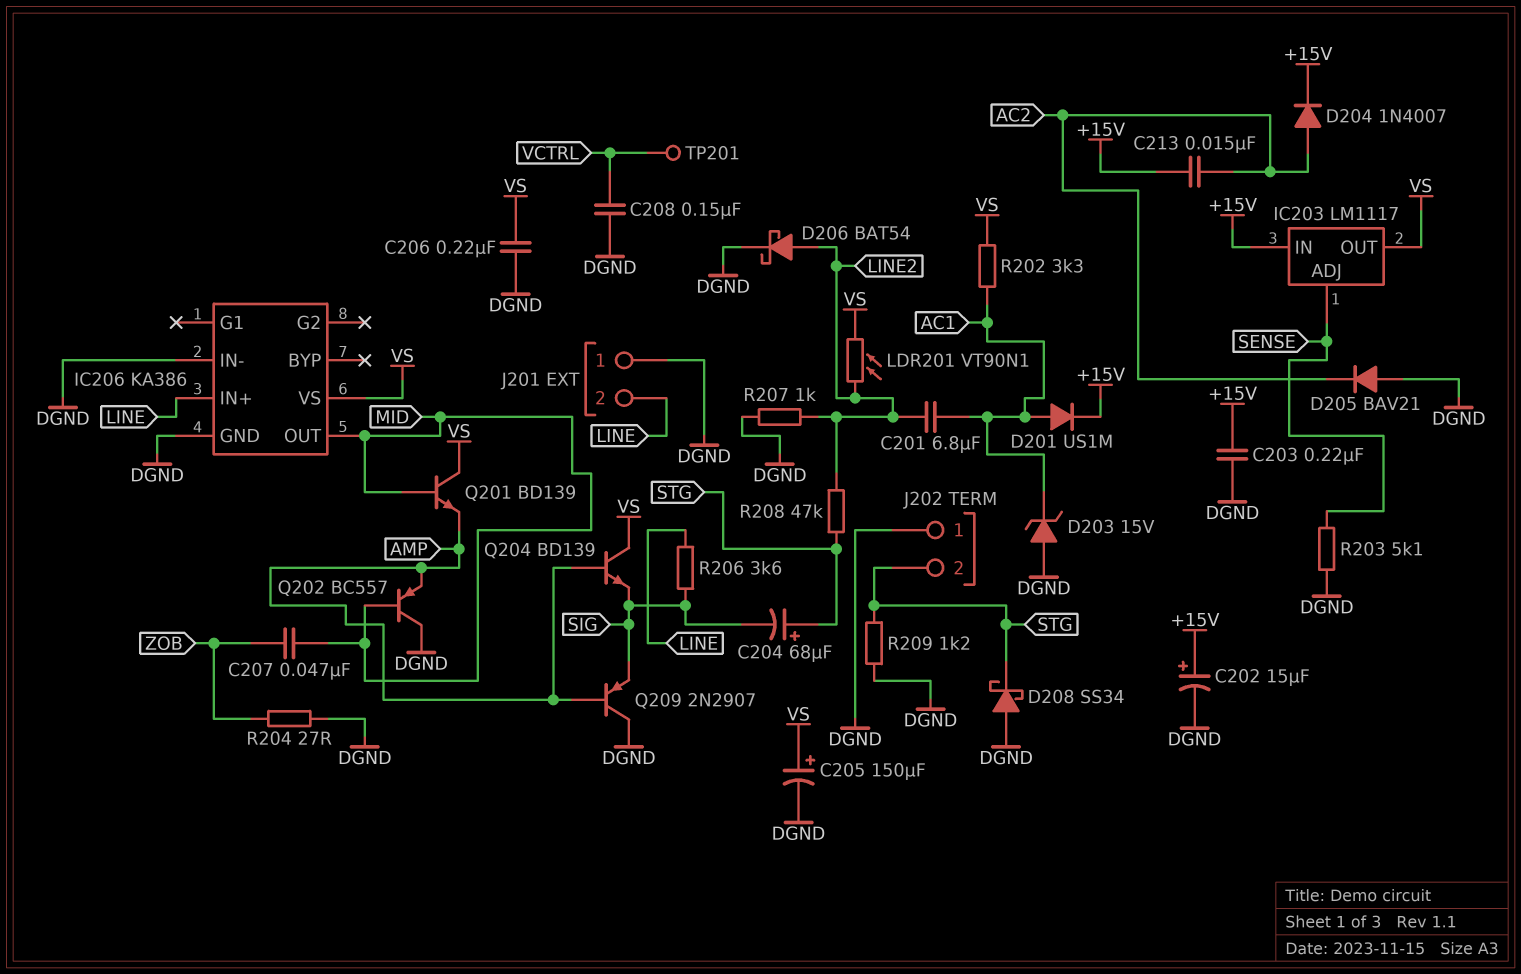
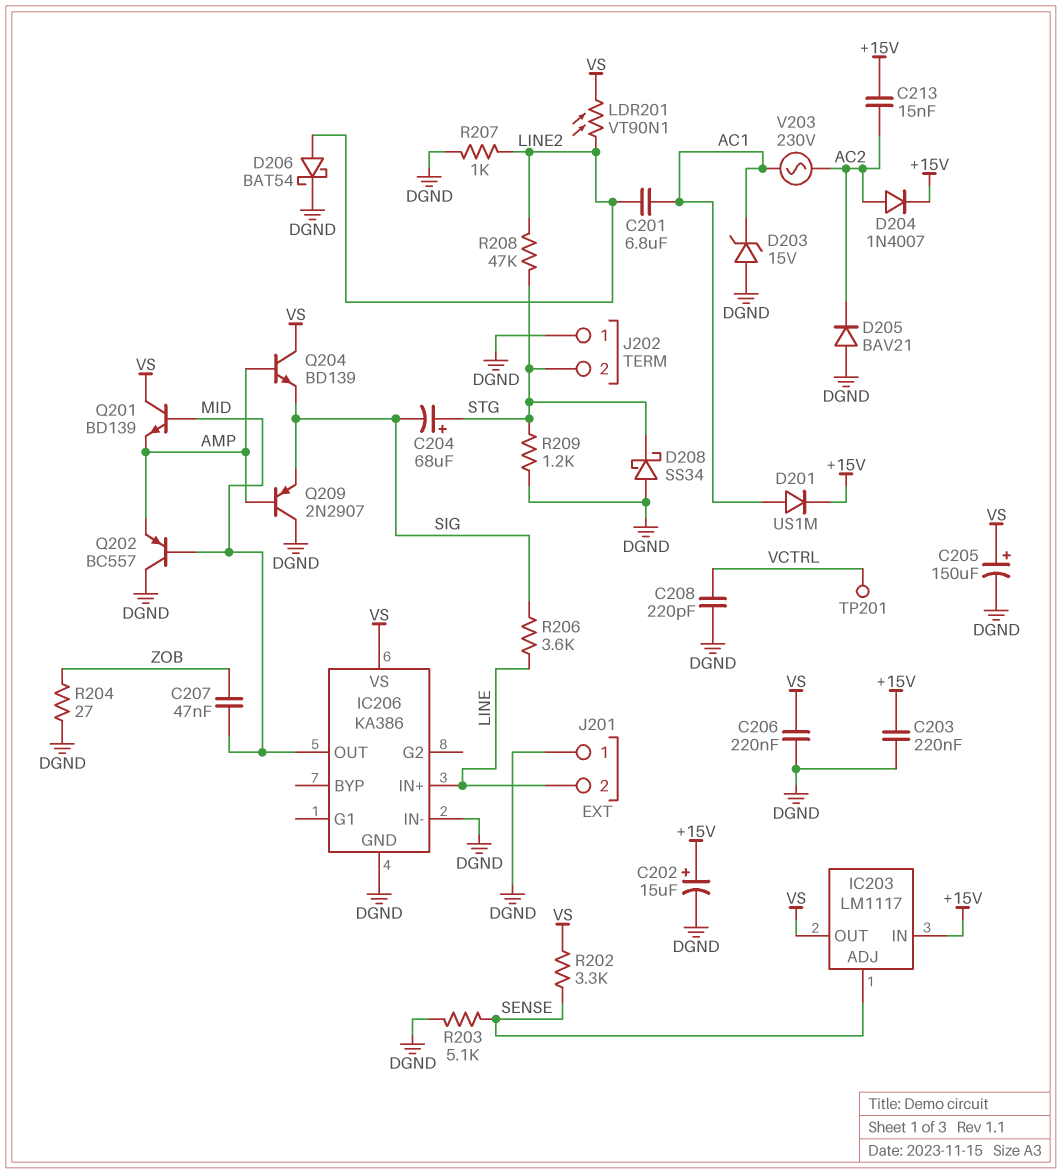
C208: 150nF (DGND, VCTRL) -> 220pF (DGND, VCTRL)
R202: 3.3k (AC1, VS) -> 3.3k (SENSE, VS)
V203: none -> AC 230V (AC1, AC2)

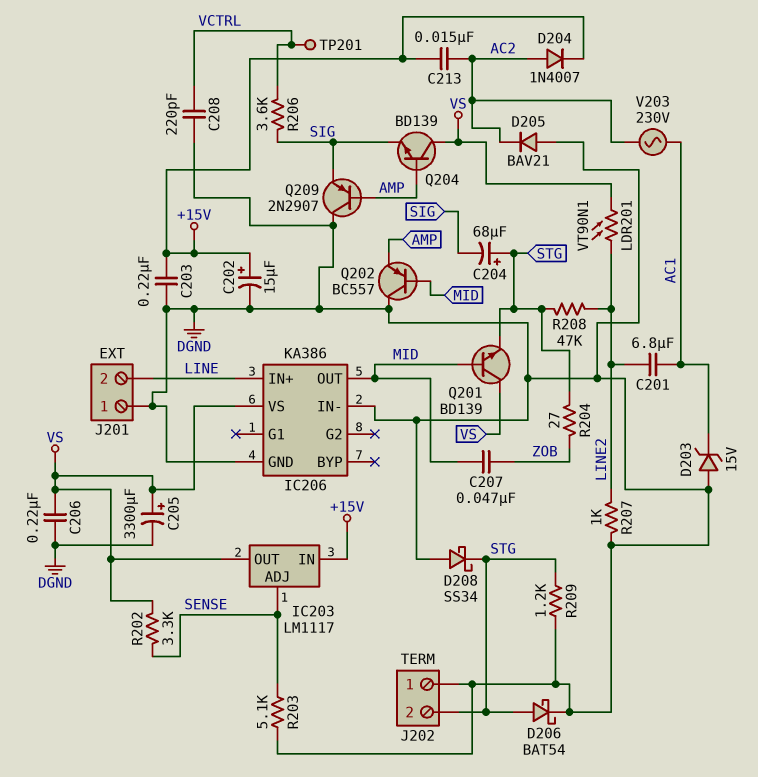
C205: 150uF (plus VS, minus DGND) -> 3300uF (plus VS, minus DGND)
D201: diode US1M (A AC1, K +15V) -> none
D206: schottky BAT54 (A LINE2, K DGND) -> schottky BAT54 (A STG, K DGND)
Q201: NPN BD139 (B MID, C VS, E AMP) -> NPN BD139 (B MID, C VS, E STG)
R204: 27 (DGND, ZOB) -> 27 (STG, ZOB)
R206: 3.6k (LINE, SIG) -> 3.6k (SIG, VCTRL)

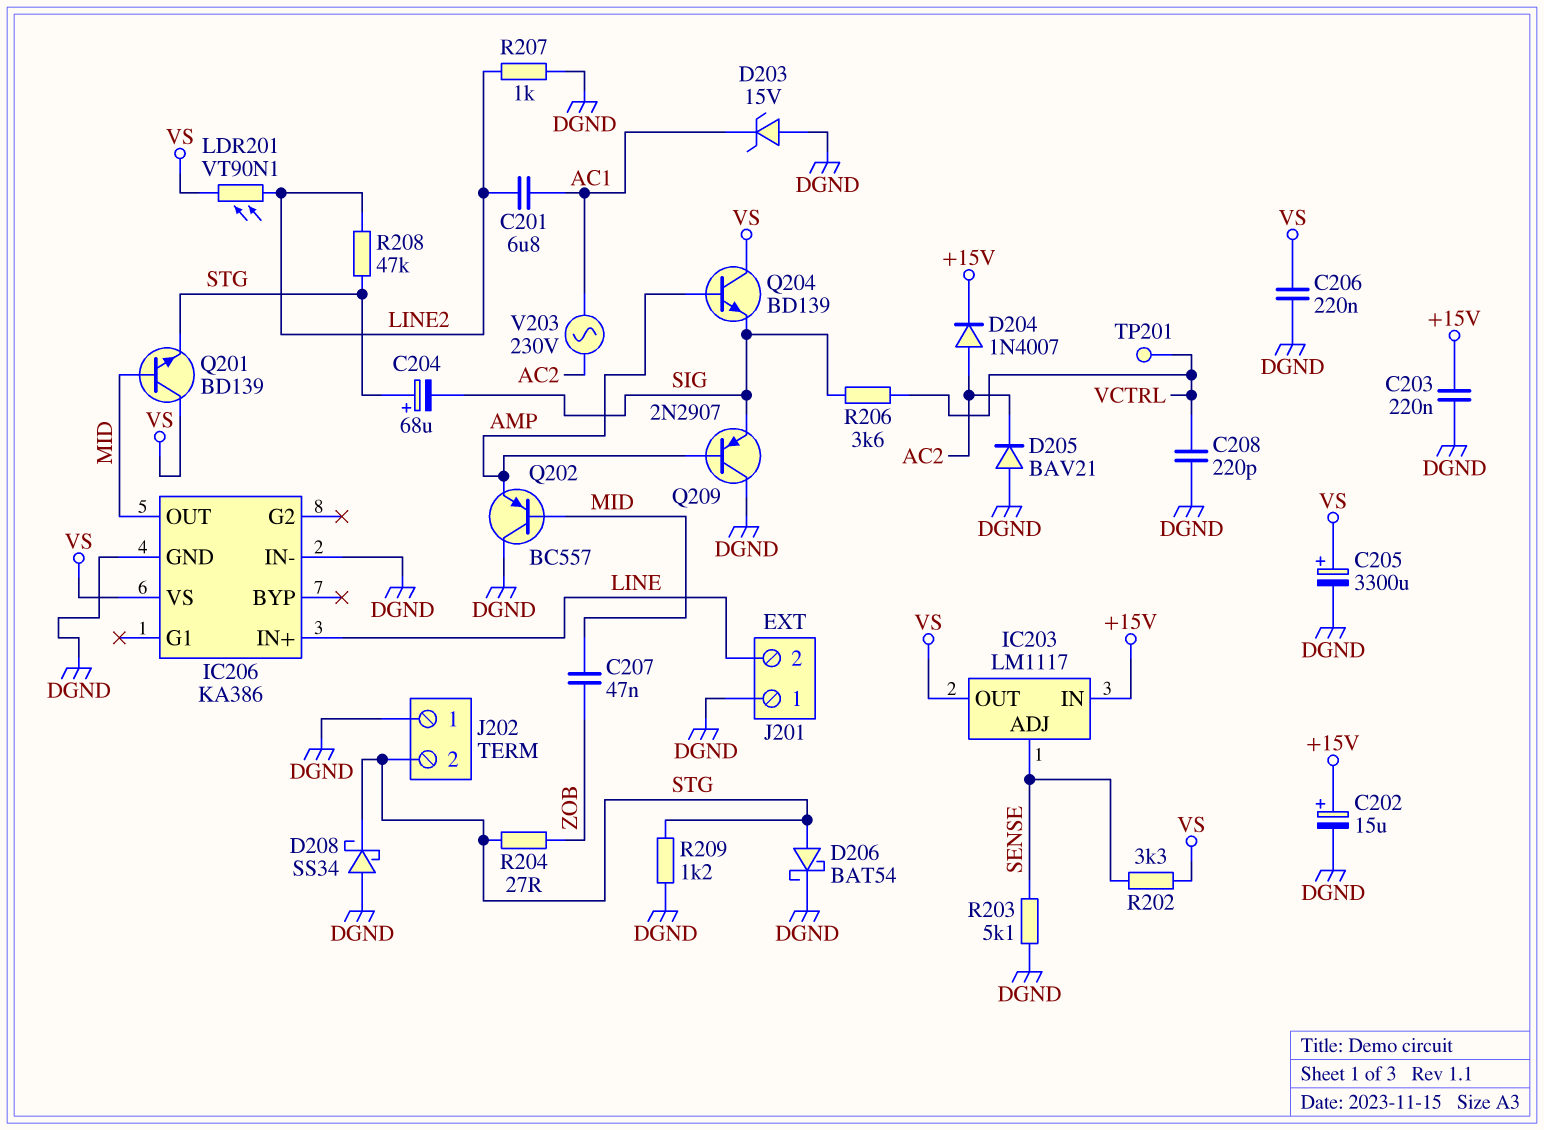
C213: 15nF (+15V, AC2) -> none

